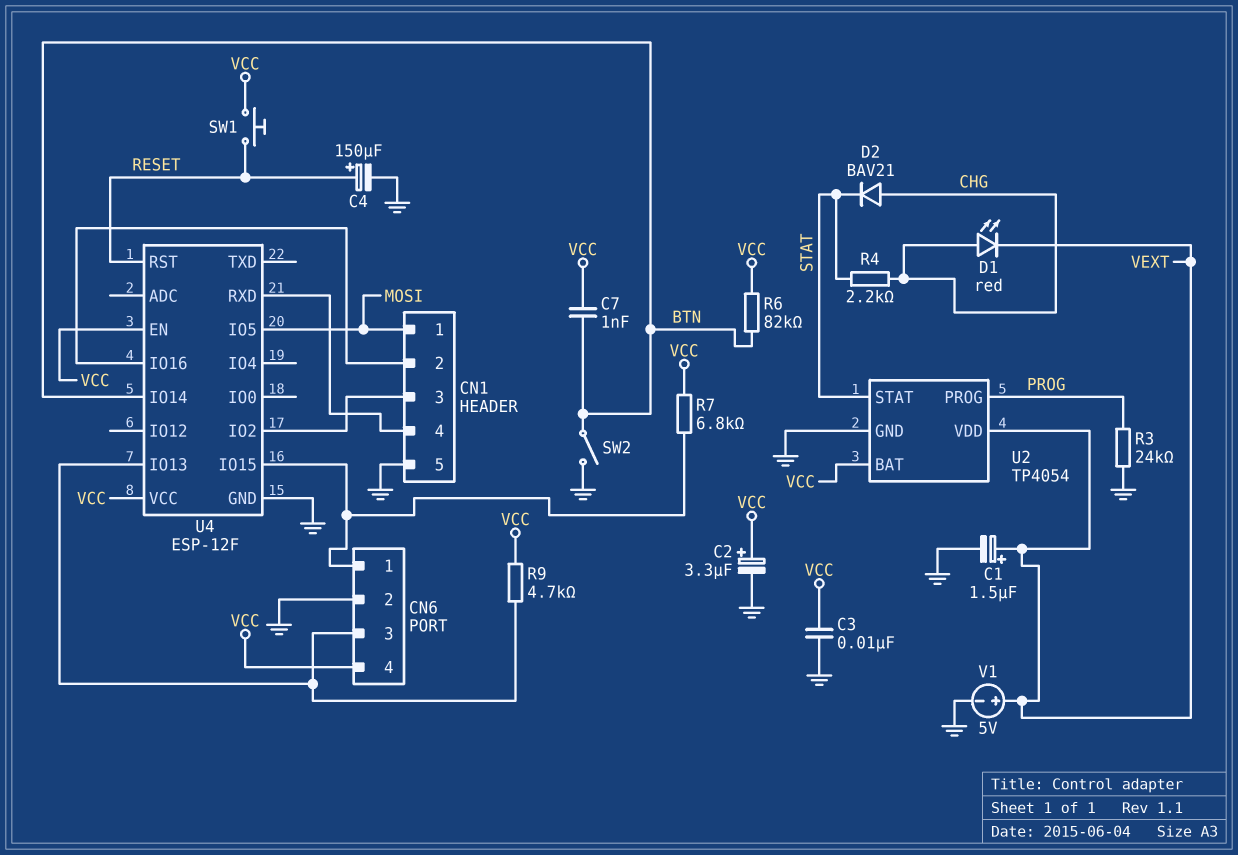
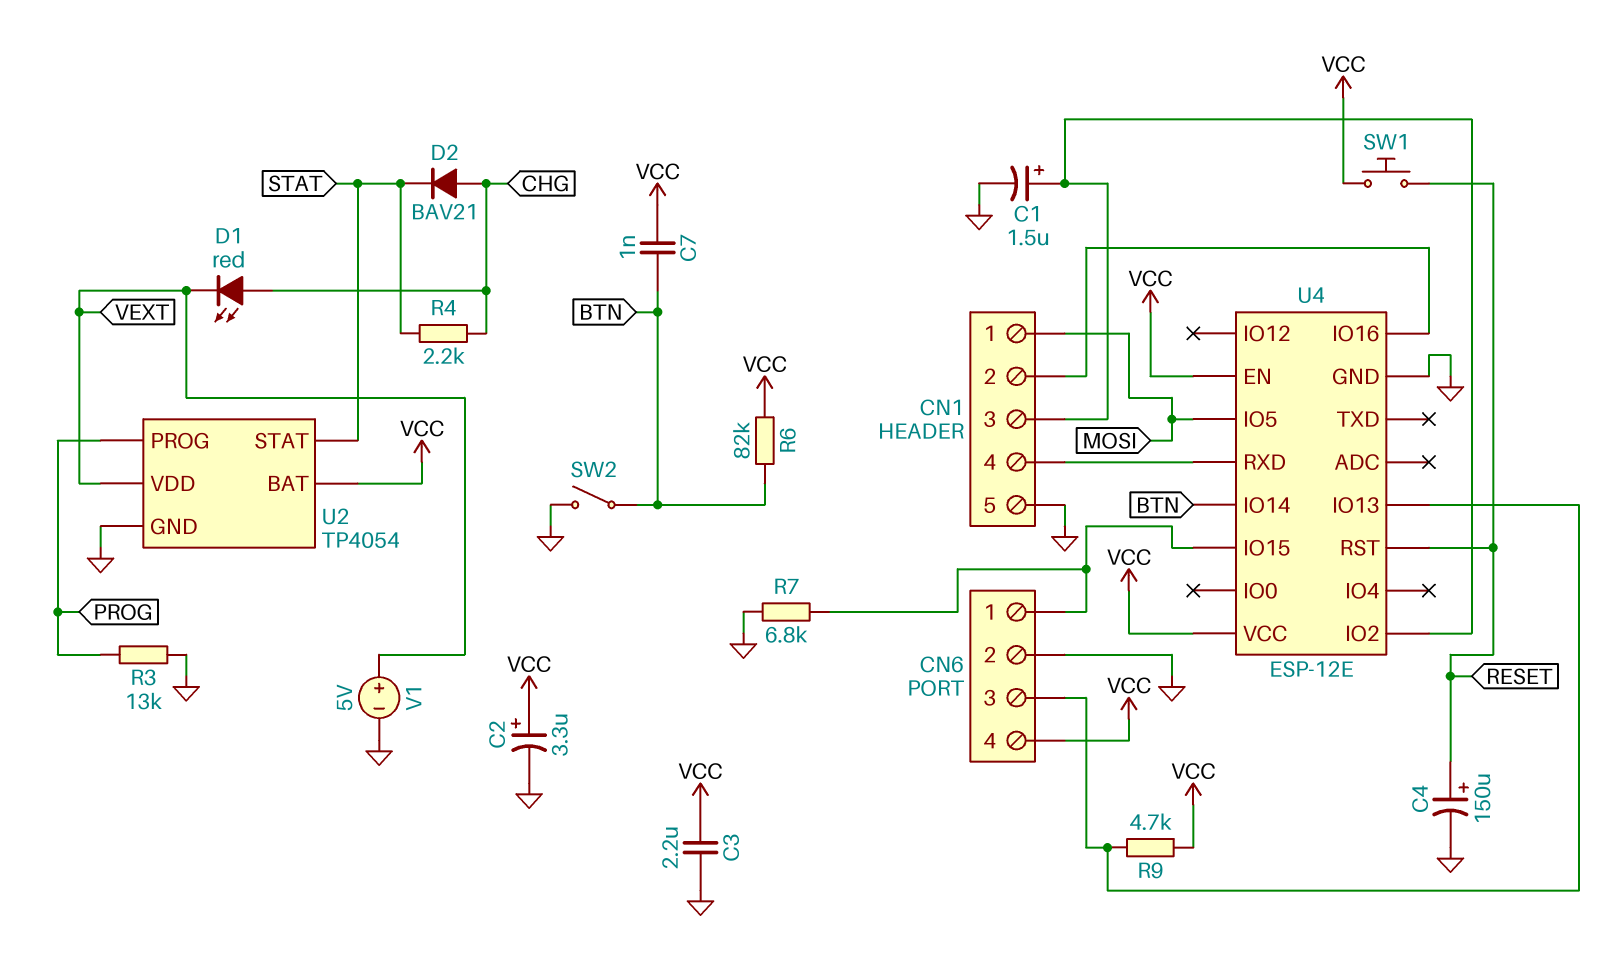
C1: 1.5uF (plus VEXT, minus GND) -> 1.5uF (plus CN1/3, minus GND)
C3: 10nF (GND, VCC) -> 2.2uF (GND, VCC)
R3: 24k (GND, PROG) -> 13k (GND, PROG)
R7: 6.8k (CN6/1, VCC) -> 6.8k (CN6/1, GND)
U4: ESP-12F -> ESP-12E

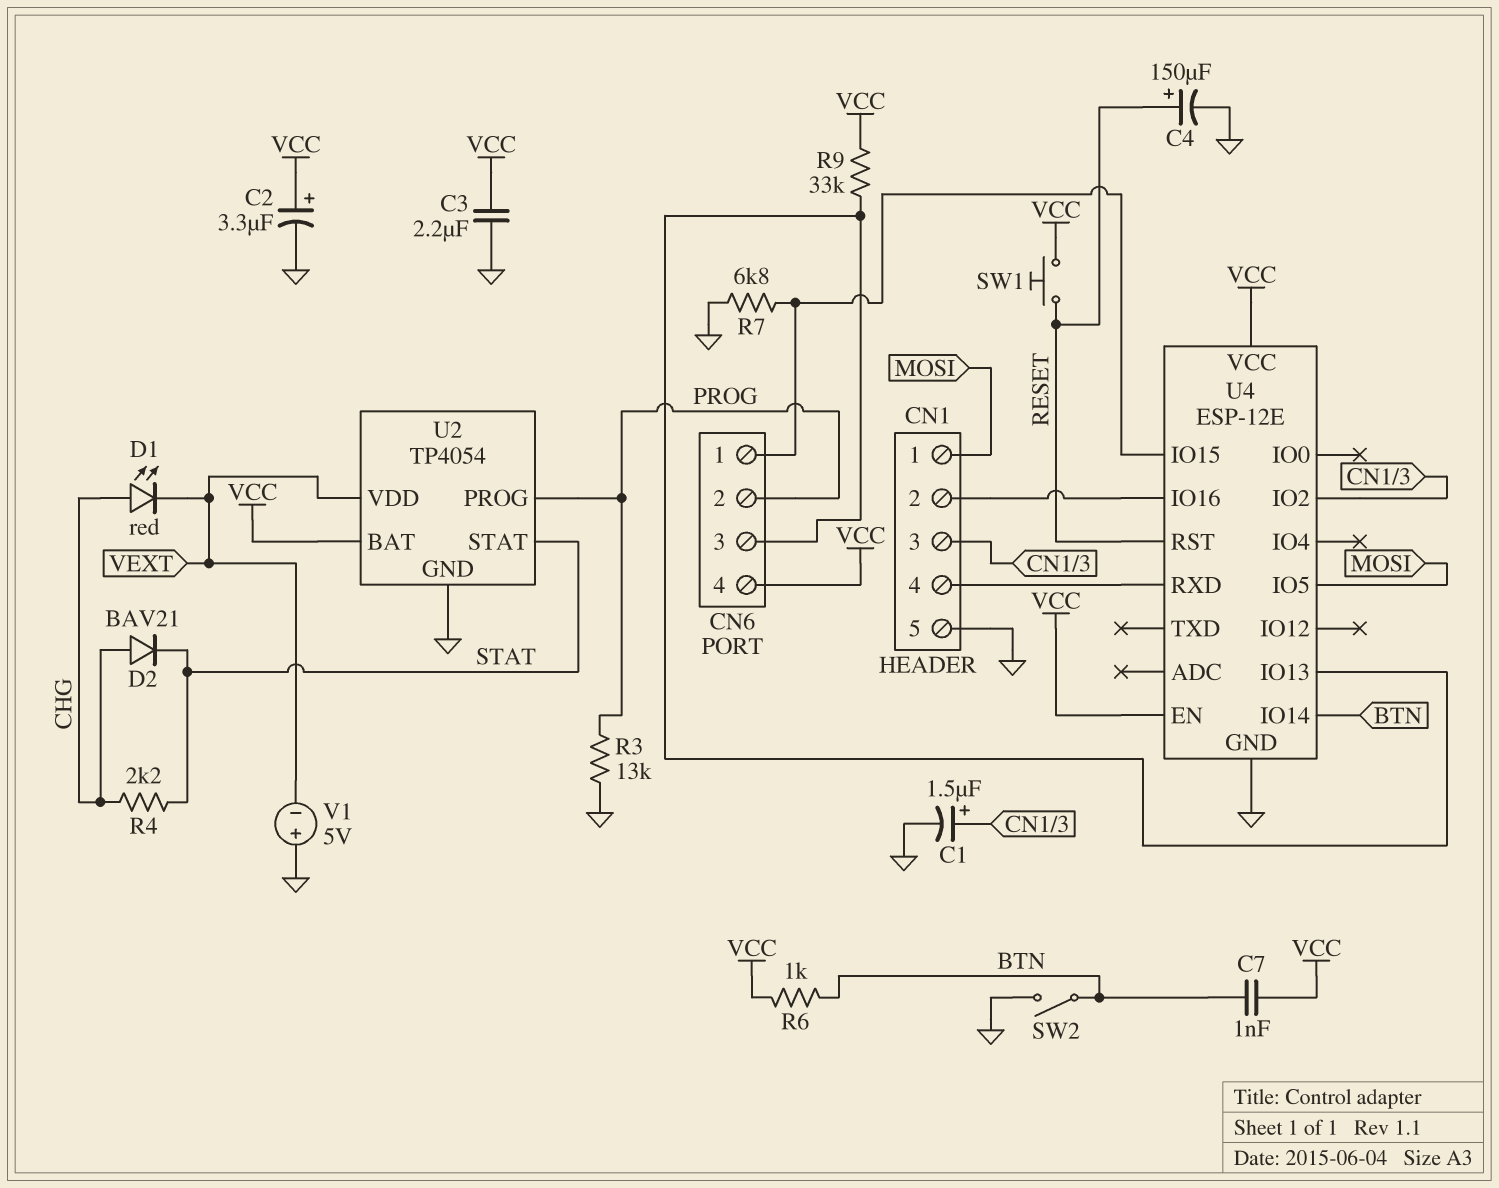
CN6 pin 2: GND -> PROG
R6: 82k (BTN, VCC) -> 1k (BTN, VCC)
R9: 4.7k (CN6/3, VCC) -> 33k (CN6/3, VCC)
V1: 5V (plus VEXT, minus GND) -> 5V (plus GND, minus VEXT)

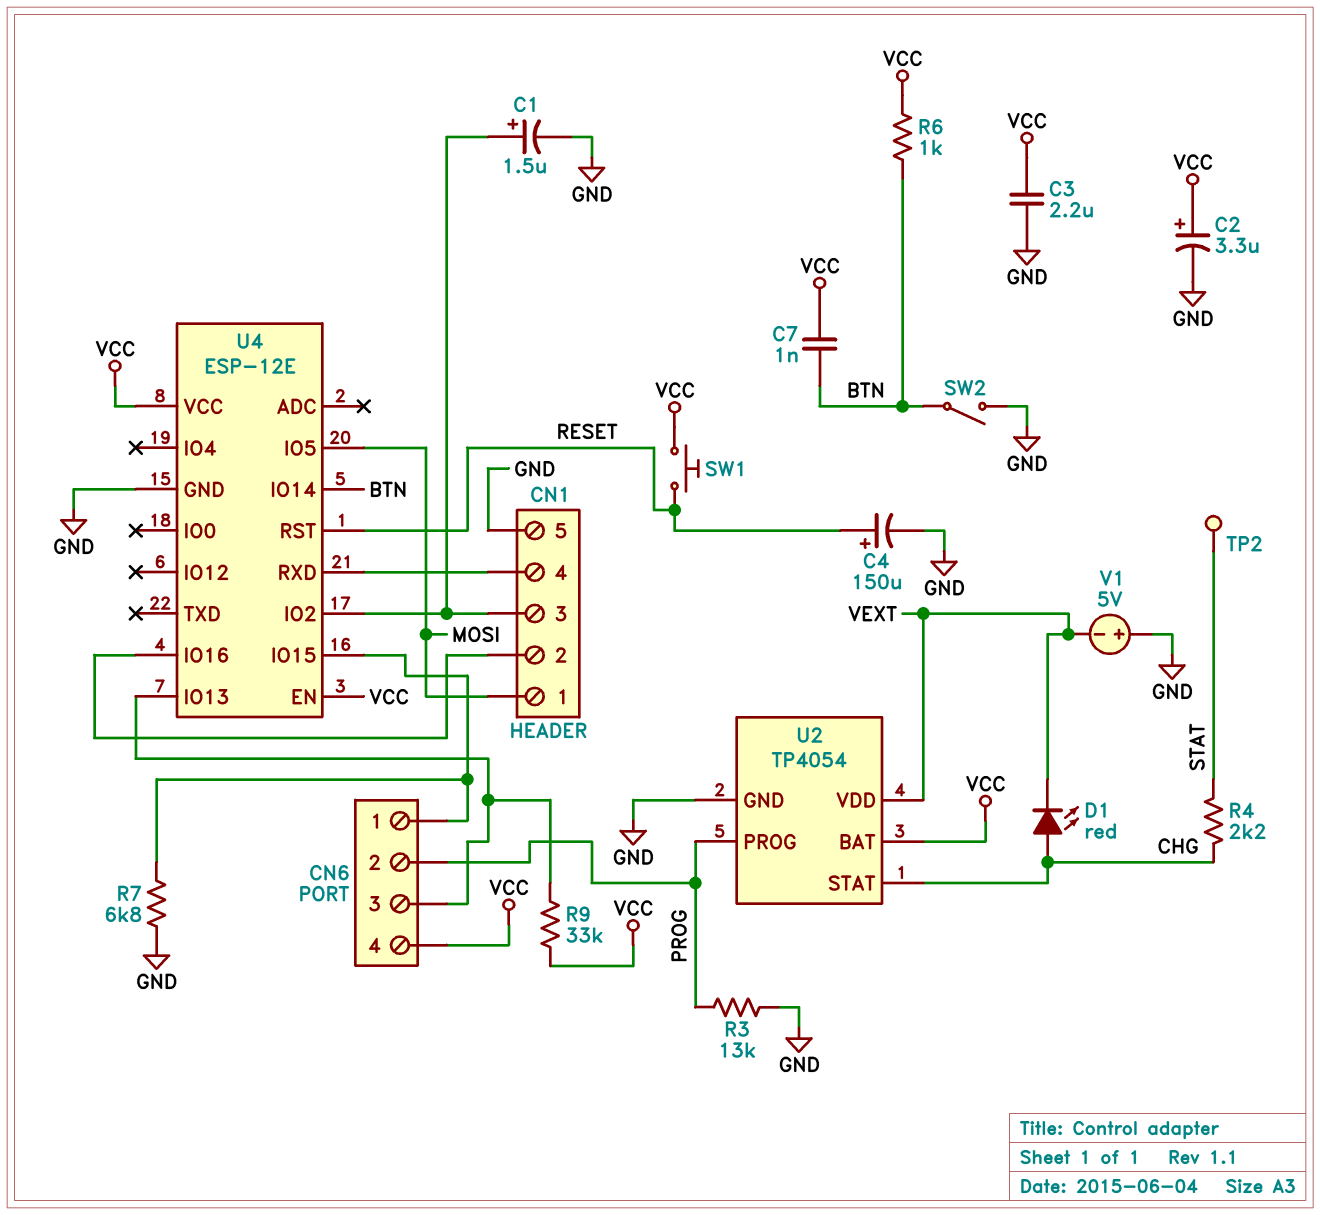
D2: diode BAV21 (A CHG, K STAT) -> none
TP2: none -> test point (STAT)
U2 pin STAT: STAT -> CHG

